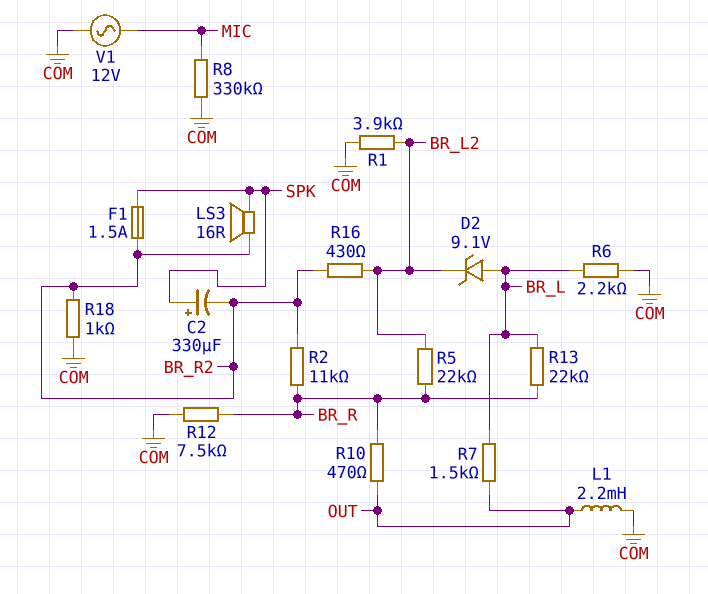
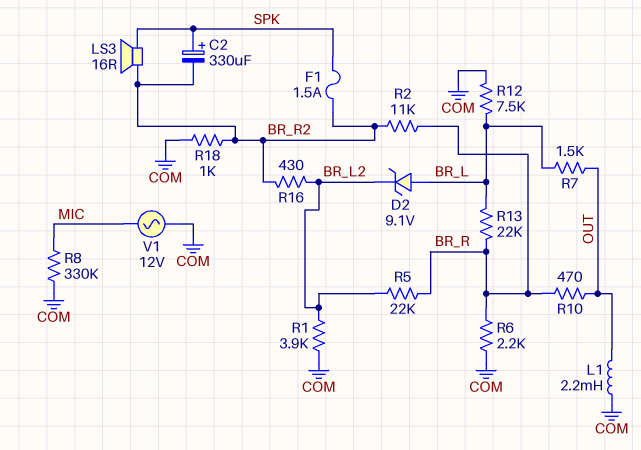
R6: 2.2k (BR_L, COM) -> 2.2k (BR_R, COM)
R12: 7.5k (BR_R, COM) -> 7.5k (BR_L, COM)

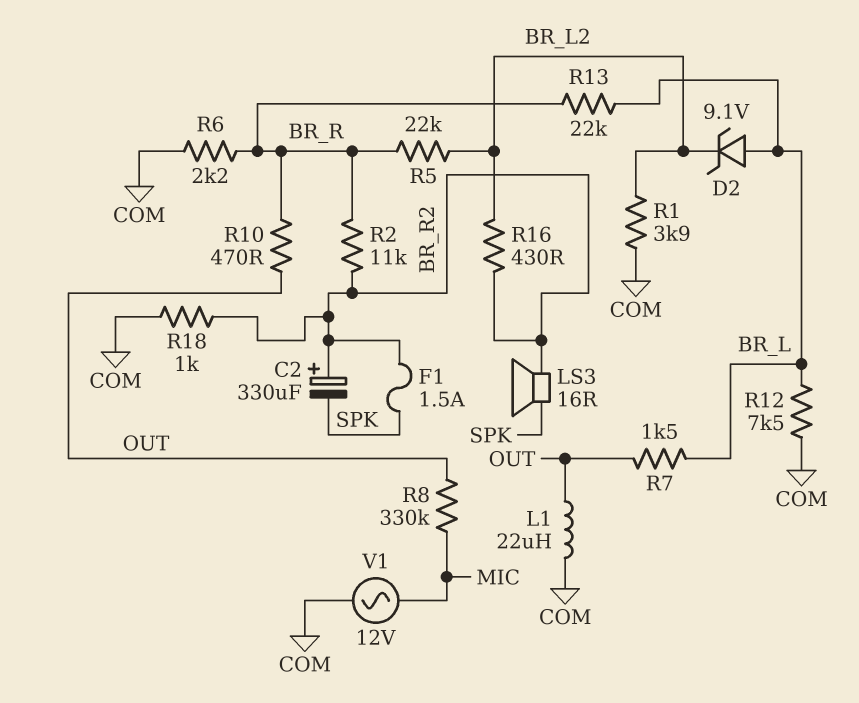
C2: 330uF (plus SPK, minus BR_R2) -> 330uF (plus BR_R2, minus SPK)
L1: 2.2mH (COM, OUT) -> 22uH (COM, OUT)
R8: 330k (COM, MIC) -> 330k (MIC, OUT)

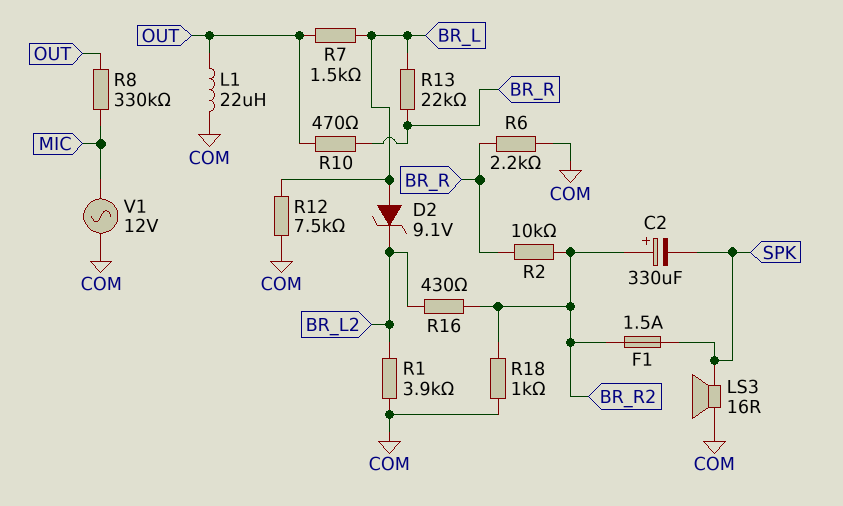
LS3: speaker 16R (BR_R2, SPK) -> speaker 16R (COM, SPK)
R2: 11k (BR_R, BR_R2) -> 10k (BR_R, BR_R2)
R5: 22k (BR_L2, BR_R) -> none

